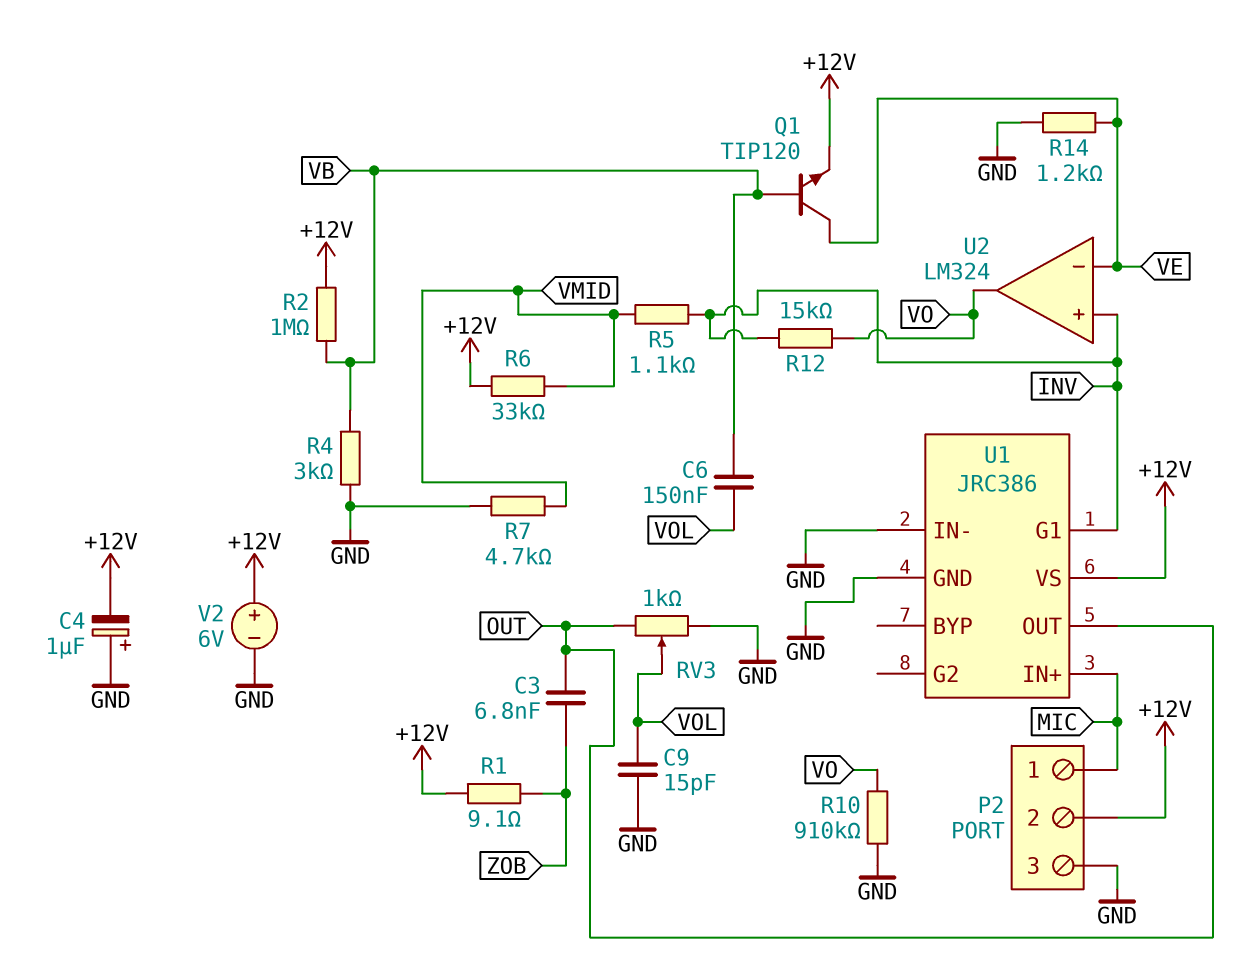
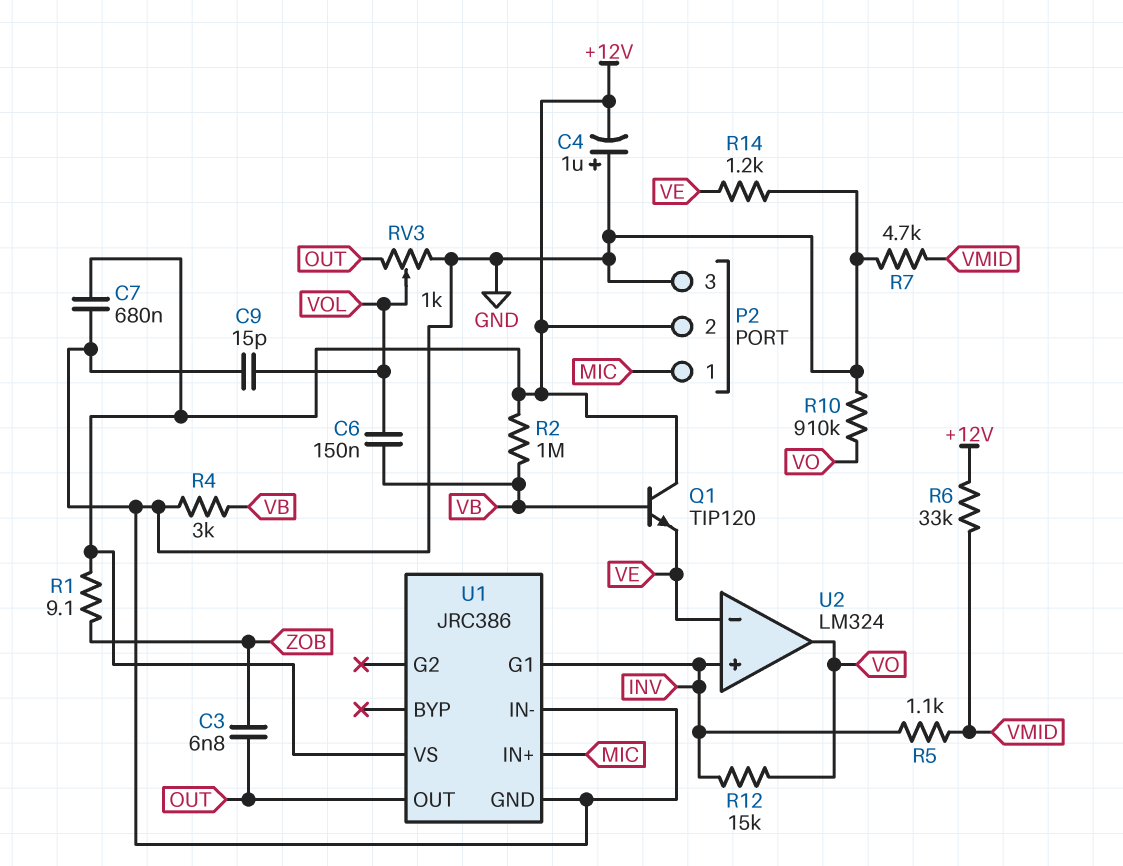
C7: none -> 680nF (+12V, GND)
Q1: NPN TIP120 (B VB, C VE, E +12V) -> NPN TIP120 (B VB, C +12V, E VE)
V2: 6V (plus +12V, minus GND) -> none

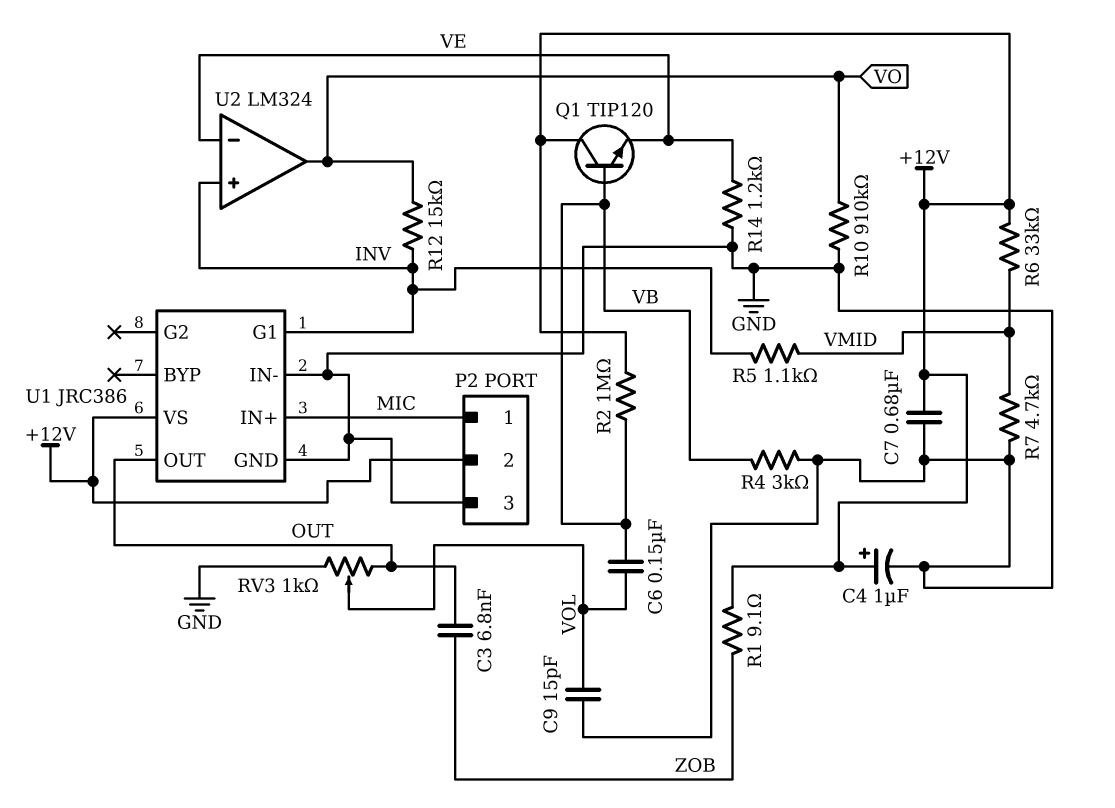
C4: 1uF (plus GND, minus +12V) -> 1uF (plus +12V, minus GND)

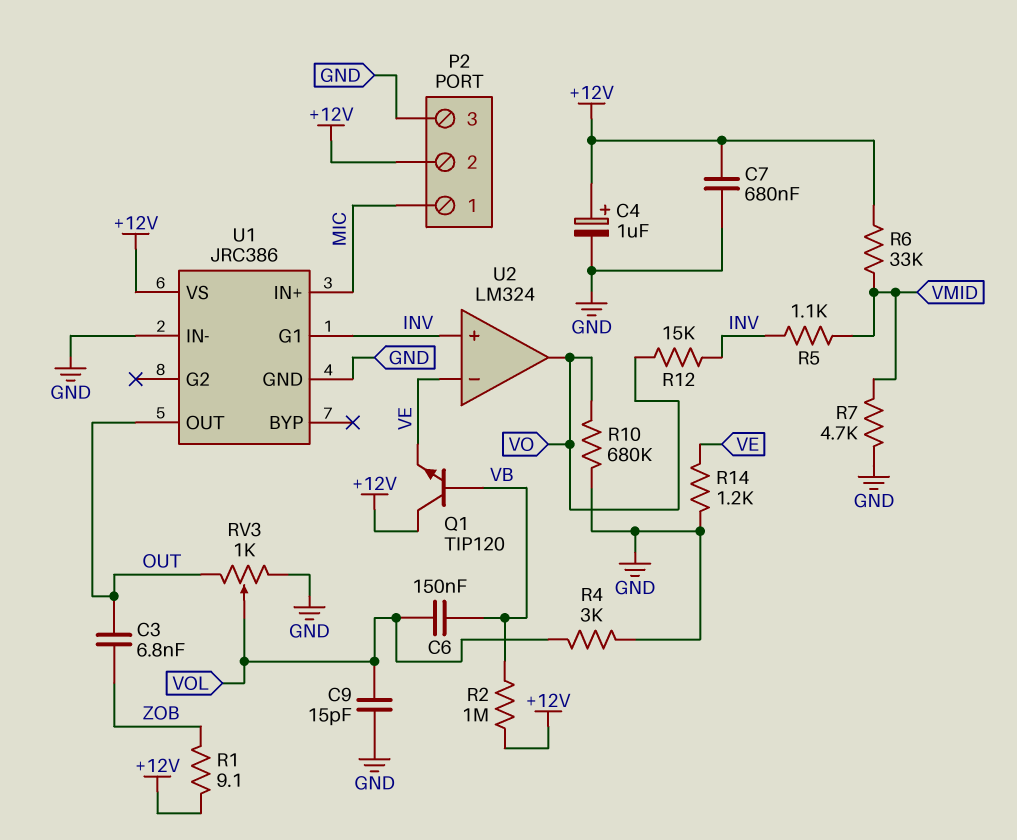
R4: 3k (GND, VB) -> 3k (GND, VOL)
R10: 910k (GND, VO) -> 680k (GND, VO)

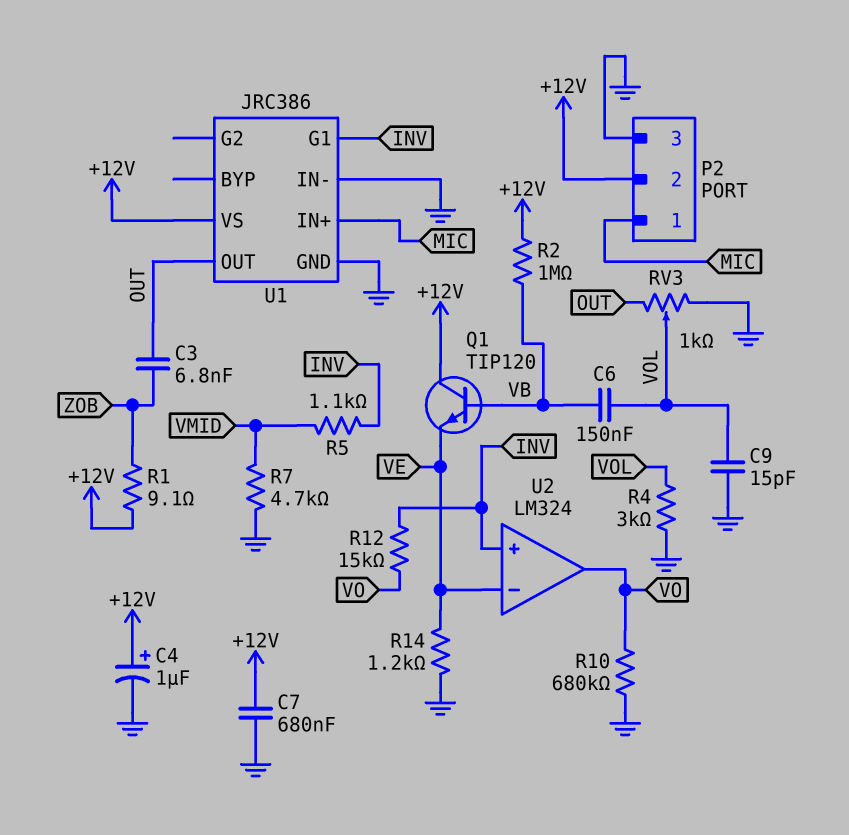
R6: 33k (+12V, VMID) -> none

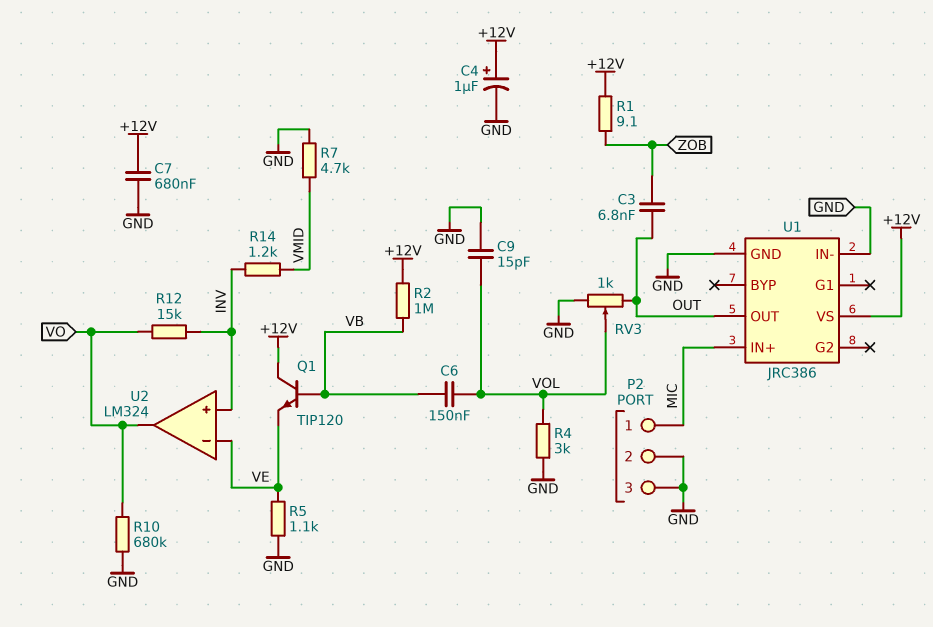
P2 pin 2: +12V -> GND
R5: 1.1k (INV, VMID) -> 1.1k (GND, VE)
R14: 1.2k (GND, VE) -> 1.2k (INV, VMID)
U1 pin G1: INV -> none

